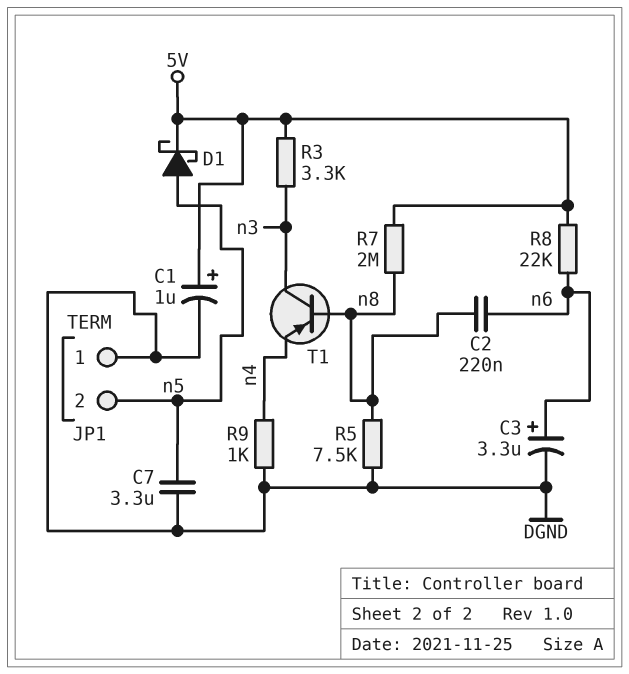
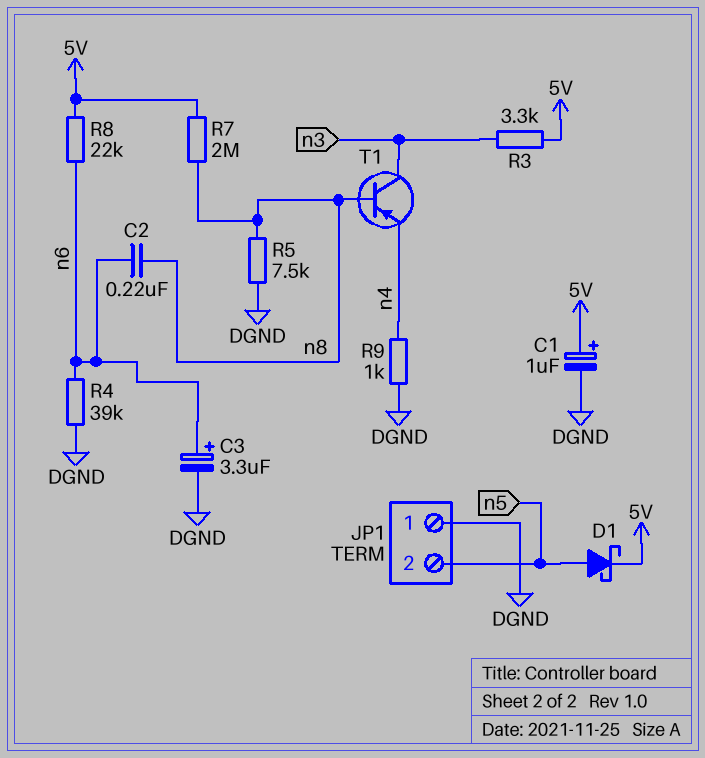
C7: 3.3uF (DGND, n5) -> none
R4: none -> 39k (DGND, n6)

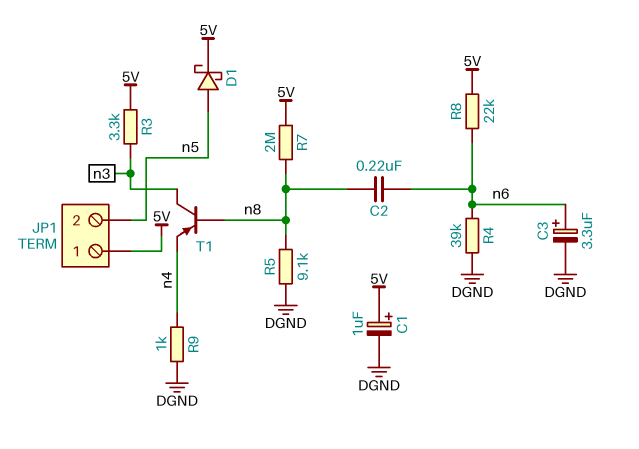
JP1 pin 1: DGND -> 5V
R5: 7.5k (DGND, n8) -> 9.1k (DGND, n8)

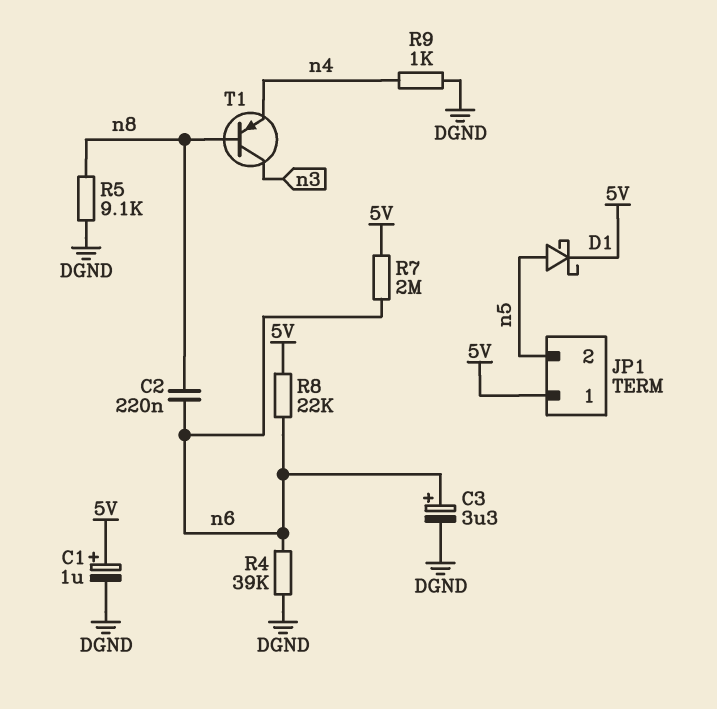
R3: 3.3k (5V, n3) -> none
R7: 2M (5V, n8) -> 2M (5V, n6)

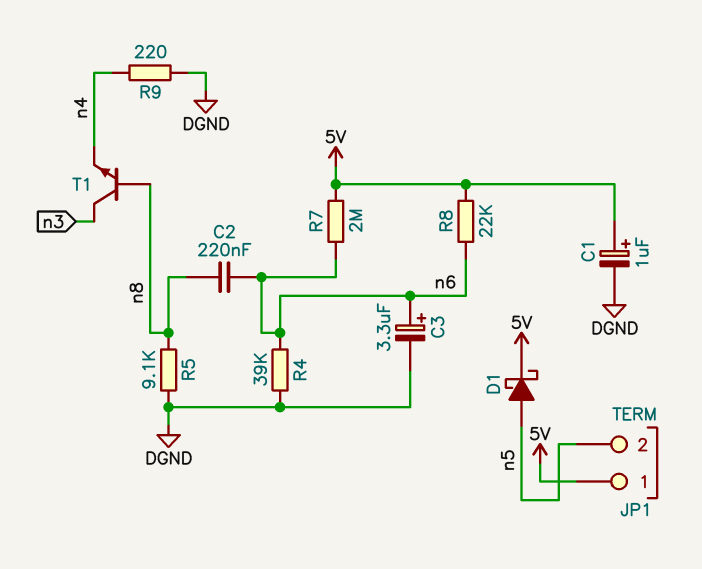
R9: 1k (DGND, n4) -> 220 (DGND, n4)
T1: PNP (B n8, C n3, E n4) -> NPN (B n8, C n3, E n4)

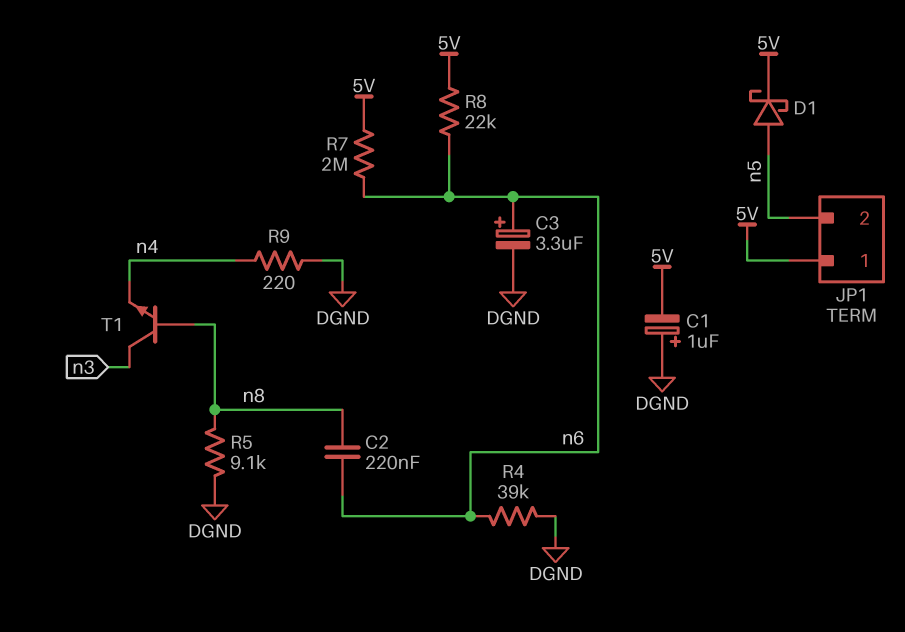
C1: 1uF (plus 5V, minus DGND) -> 1uF (plus DGND, minus 5V)

